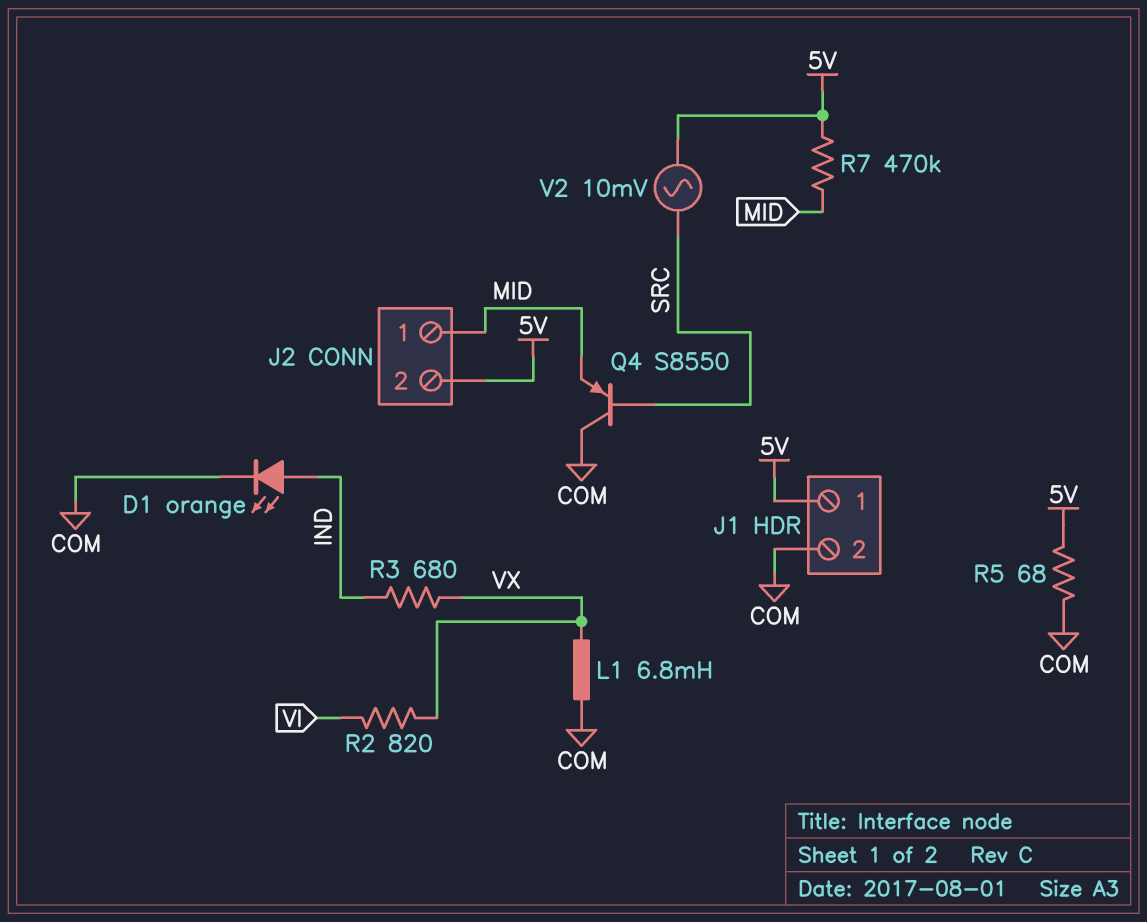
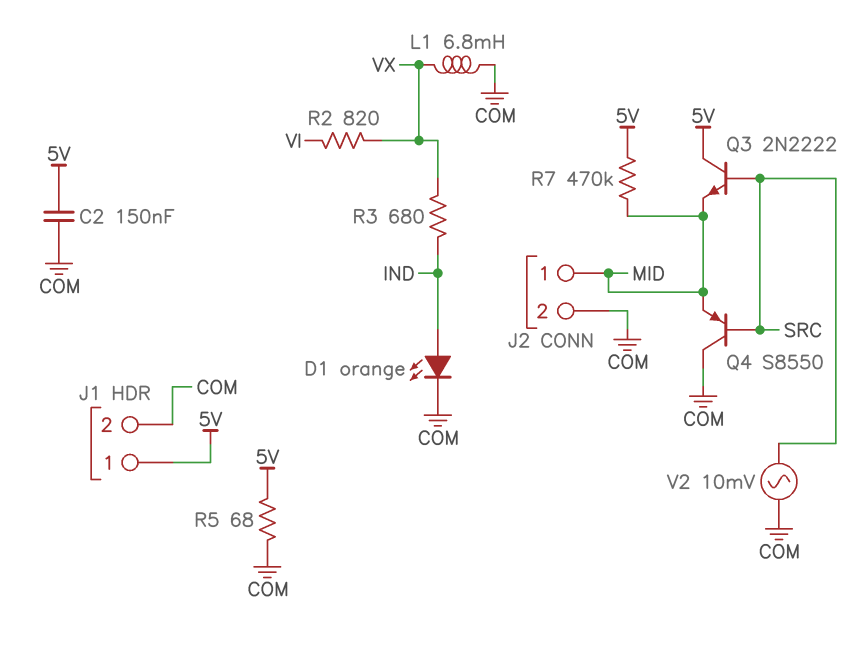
C2: none -> 150nF (5V, COM)
J2 pin 2: 5V -> COM
Q3: none -> NPN 2N2222 (B SRC, C 5V, E MID)
V2: AC 10mV (5V, SRC) -> AC 10mV (COM, SRC)

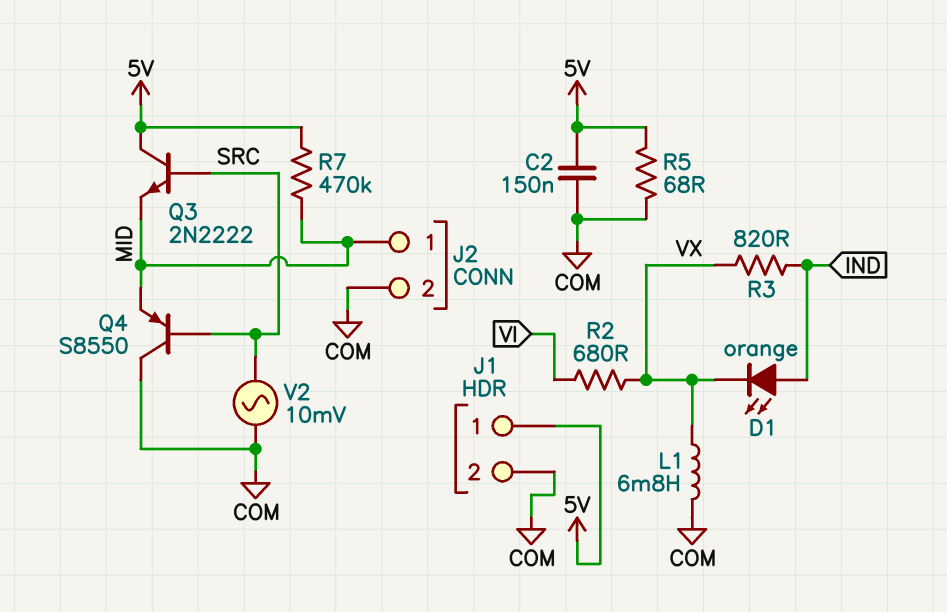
D1: LED orange (A IND, K COM) -> LED orange (A IND, K VX)
R2: 820 (VI, VX) -> 680 (VI, VX)
R3: 680 (IND, VX) -> 820 (IND, VX)

